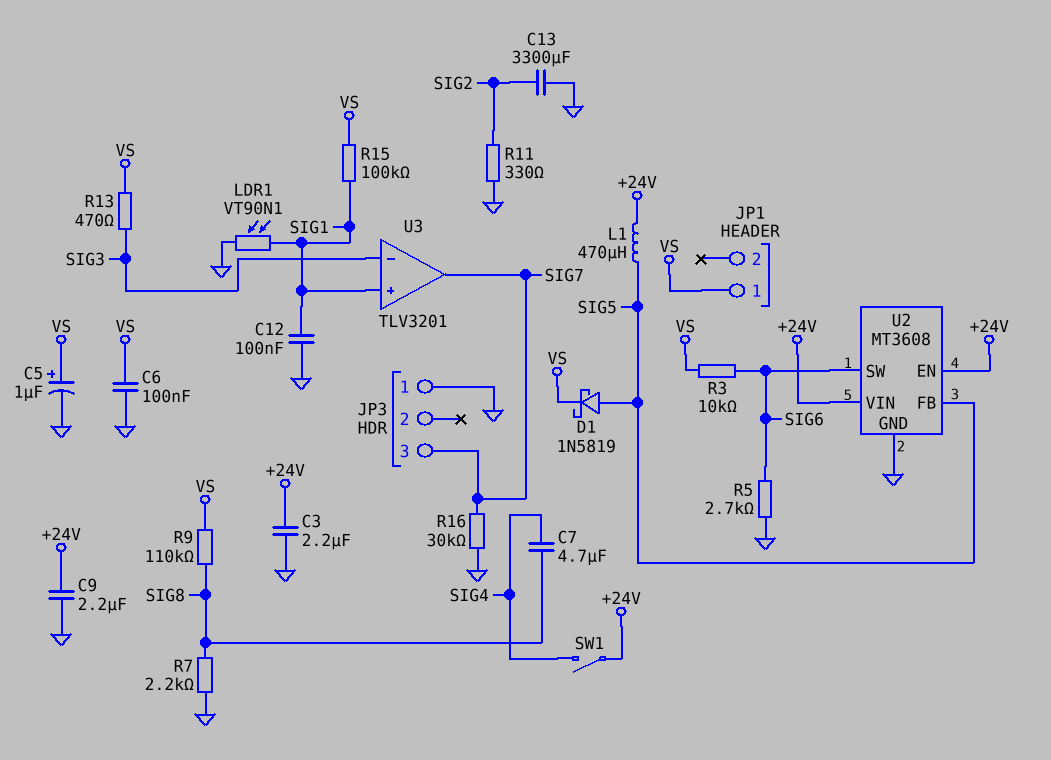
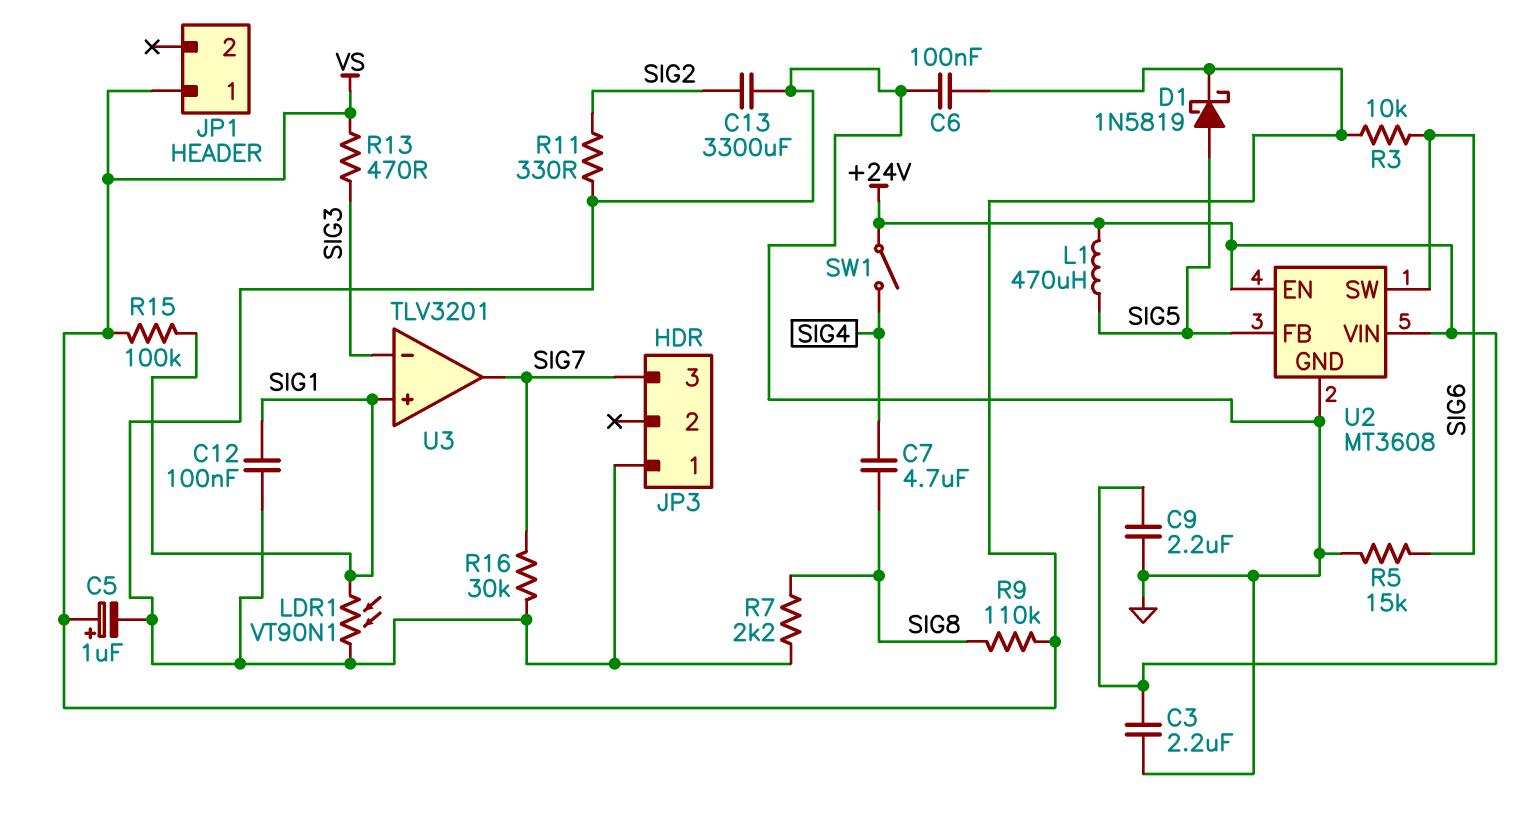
R5: 2.7k (GND, SIG6) -> 15k (GND, SIG6)

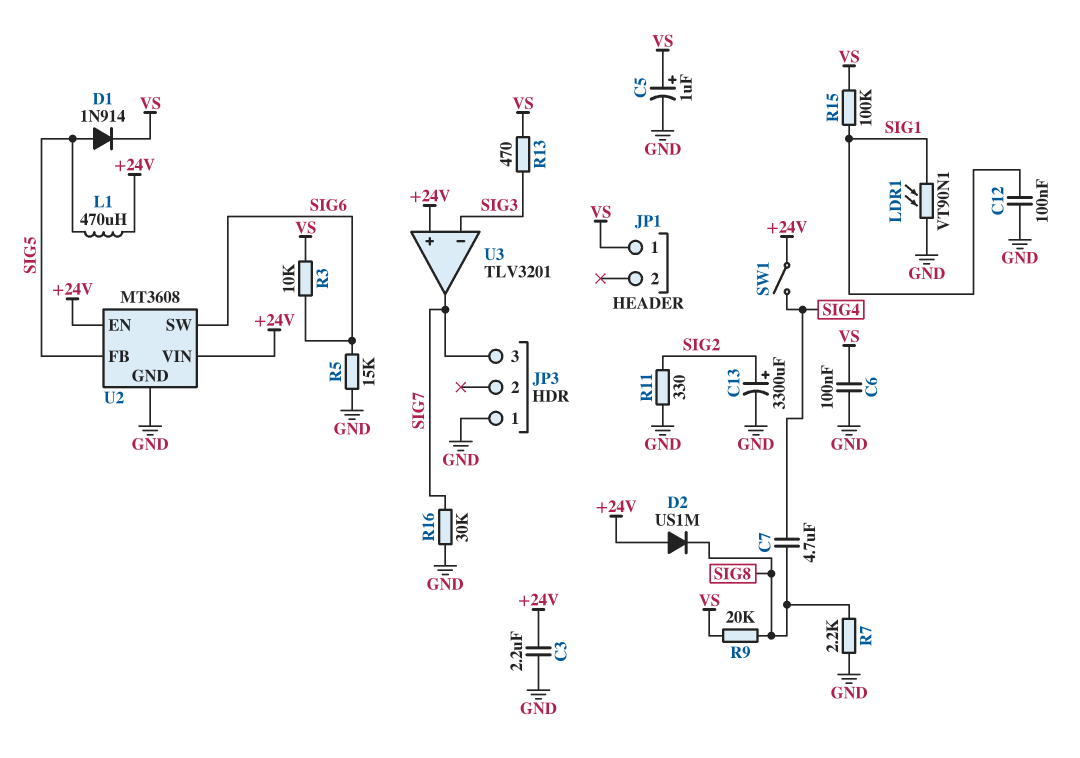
C9: 2.2uF (+24V, GND) -> none
C13: 3300uF (GND, SIG2) -> 3300uF (plus SIG2, minus GND)
D1: schottky 1N5819 (A SIG5, K VS) -> diode 1N914 (A SIG5, K VS)
D2: none -> diode US1M (A +24V, K SIG8)
R9: 110k (SIG8, VS) -> 20k (SIG8, VS)
U3 pin in+: SIG1 -> +24V

